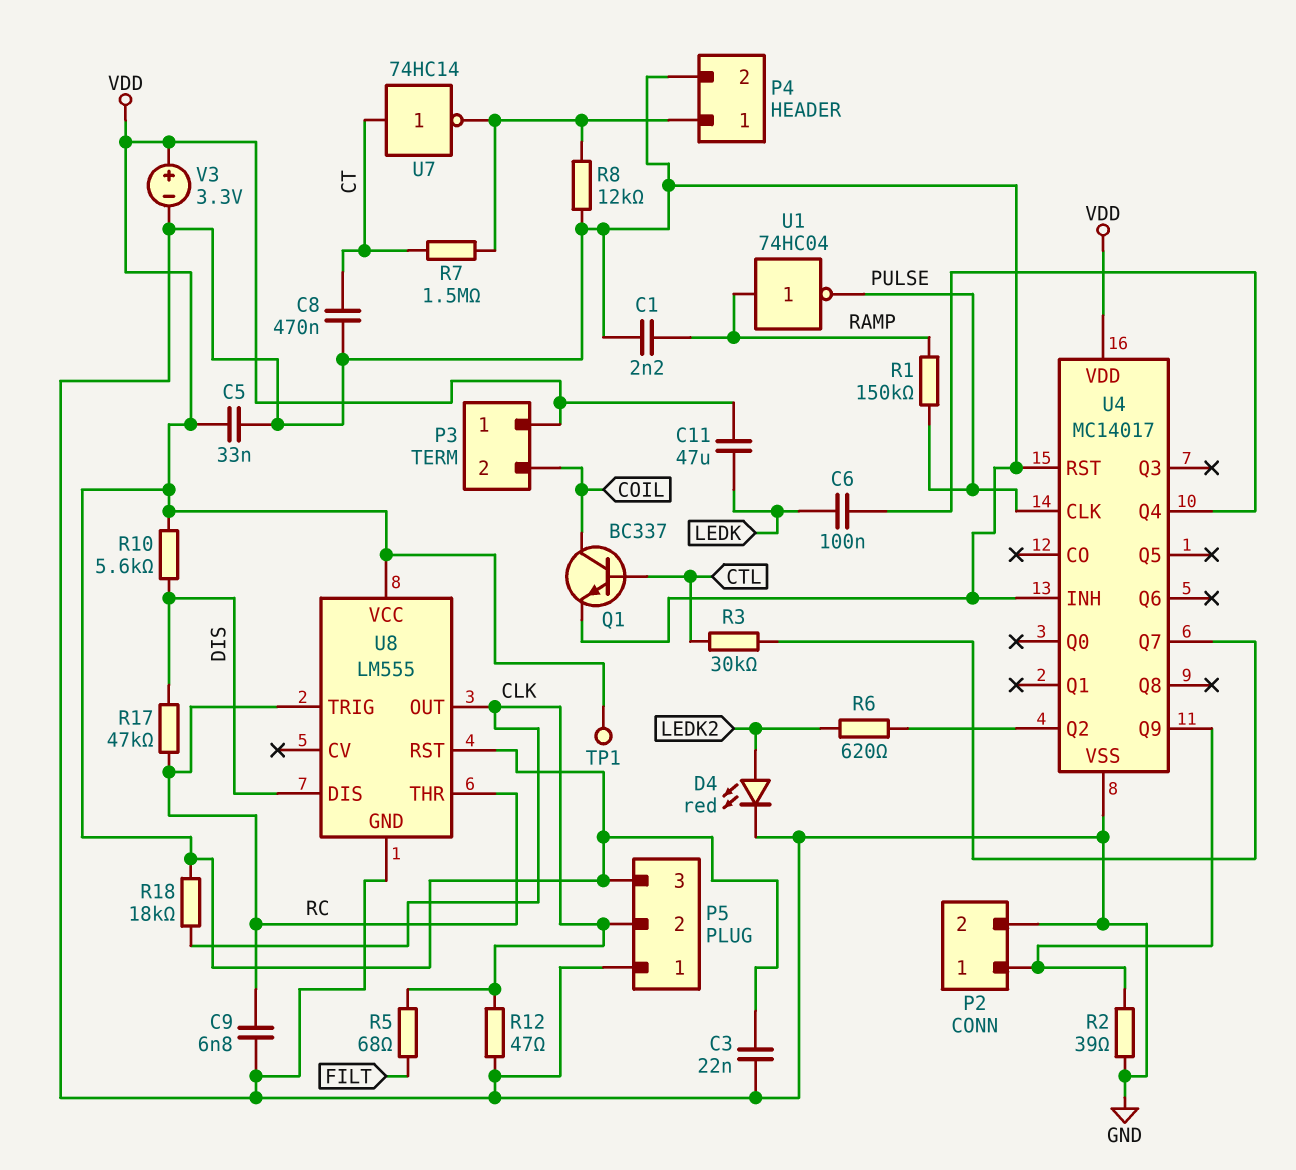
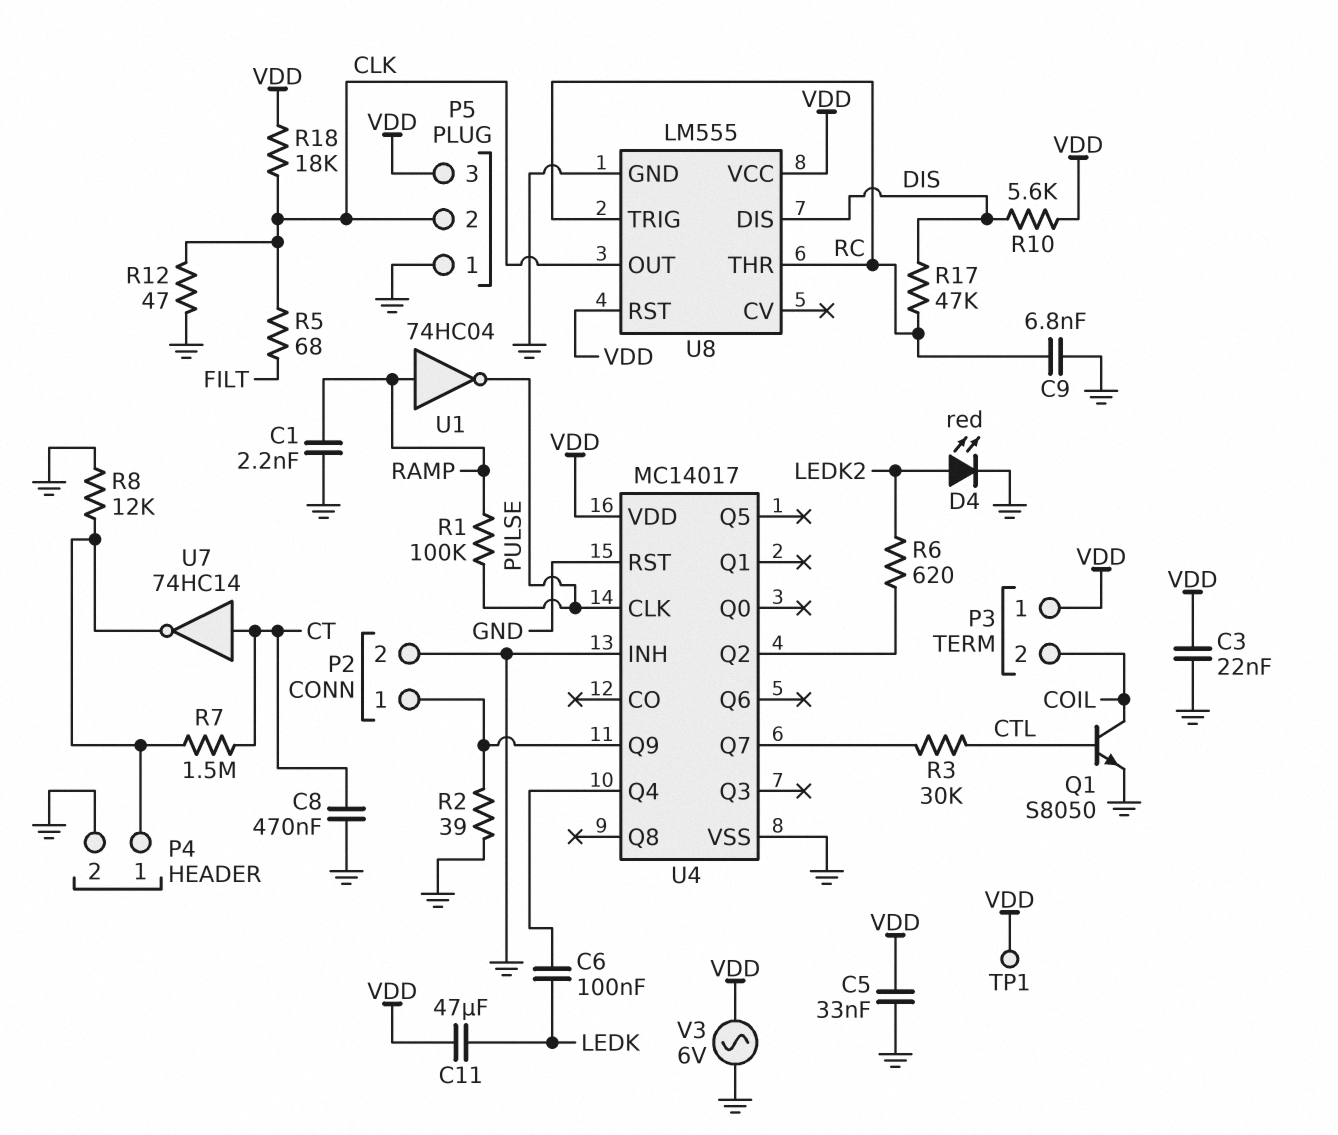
Q1: NPN BC337 (B CTL, C COIL, E GND) -> NPN S8050 (B CTL, C COIL, E GND)
R1: 150k (PULSE, RAMP) -> 100k (PULSE, RAMP)
V3: 3.3V (plus VDD, minus GND) -> AC 6V (GND, VDD)

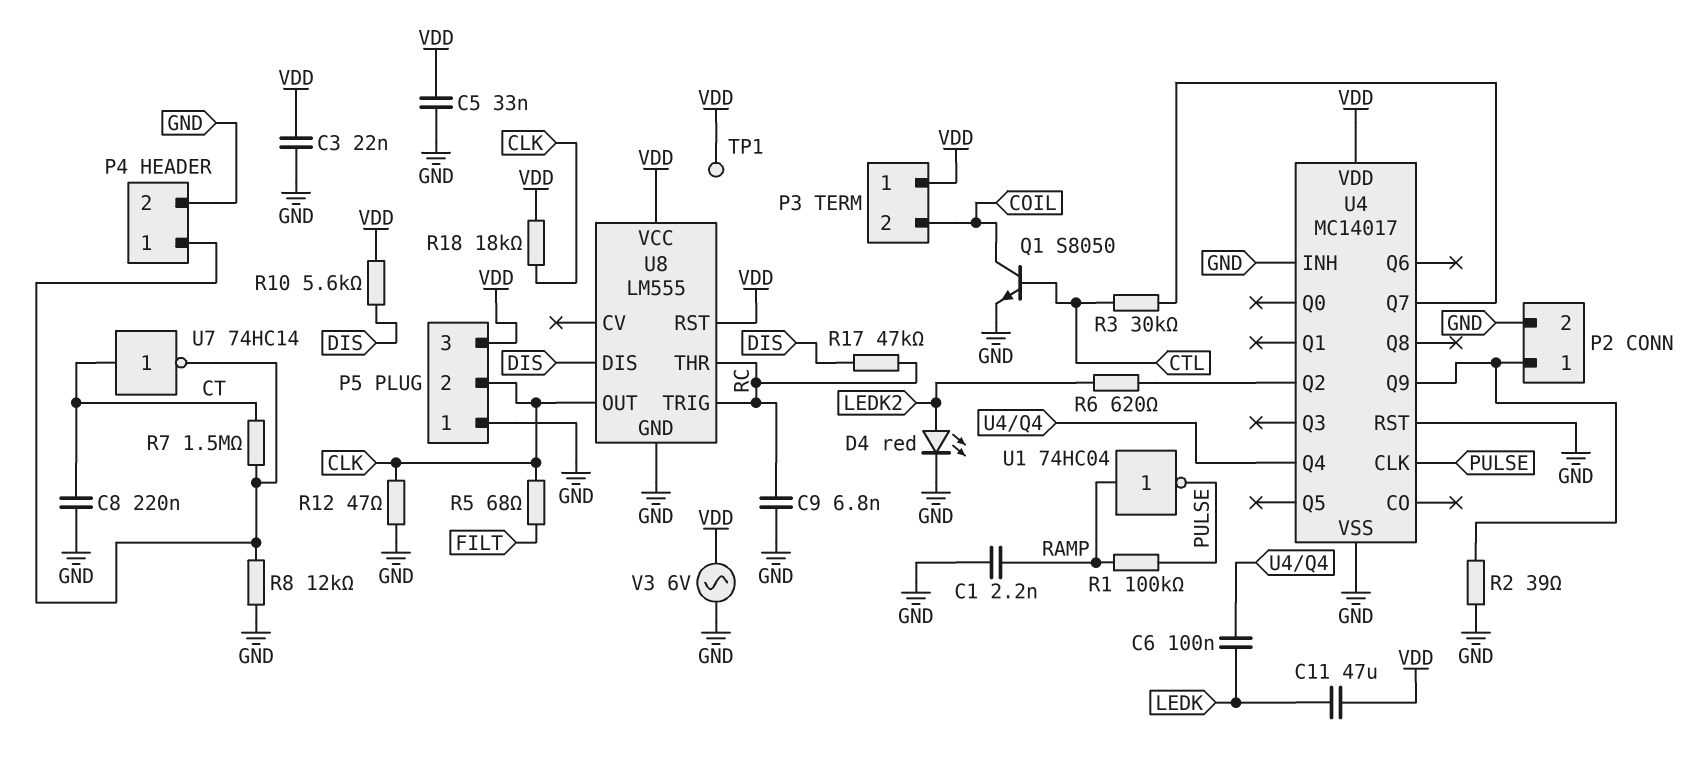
C8: 470nF (CT, GND) -> 220nF (CT, GND)

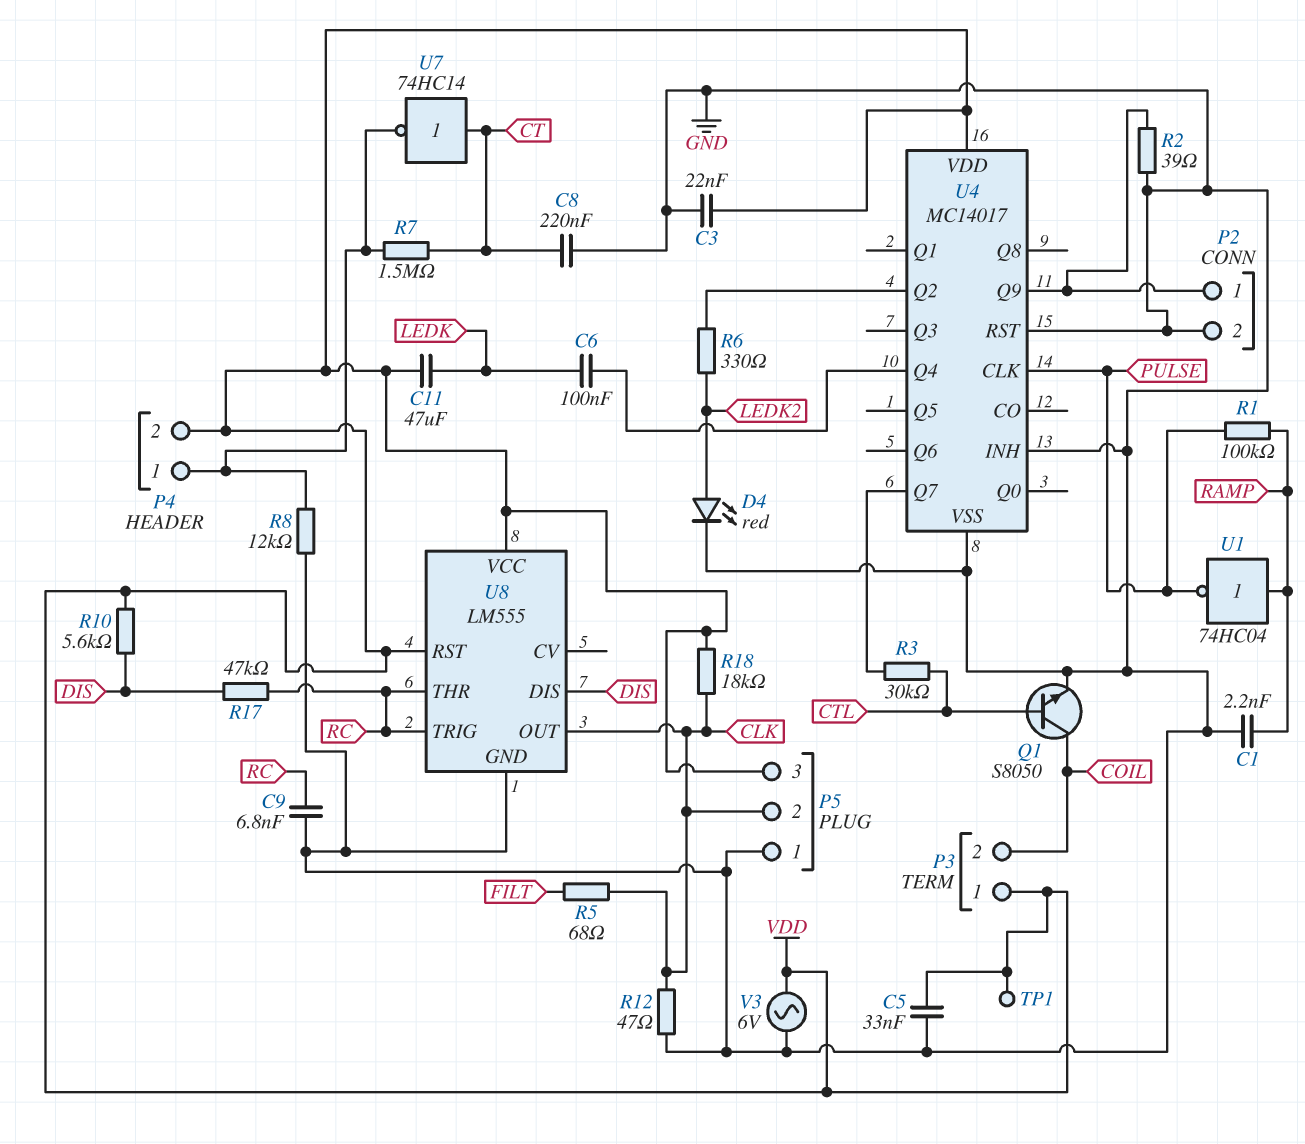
P4 pin 2: GND -> VDD
R6: 620 (LEDK2, U4/Q2) -> 330 (LEDK2, U4/Q2)

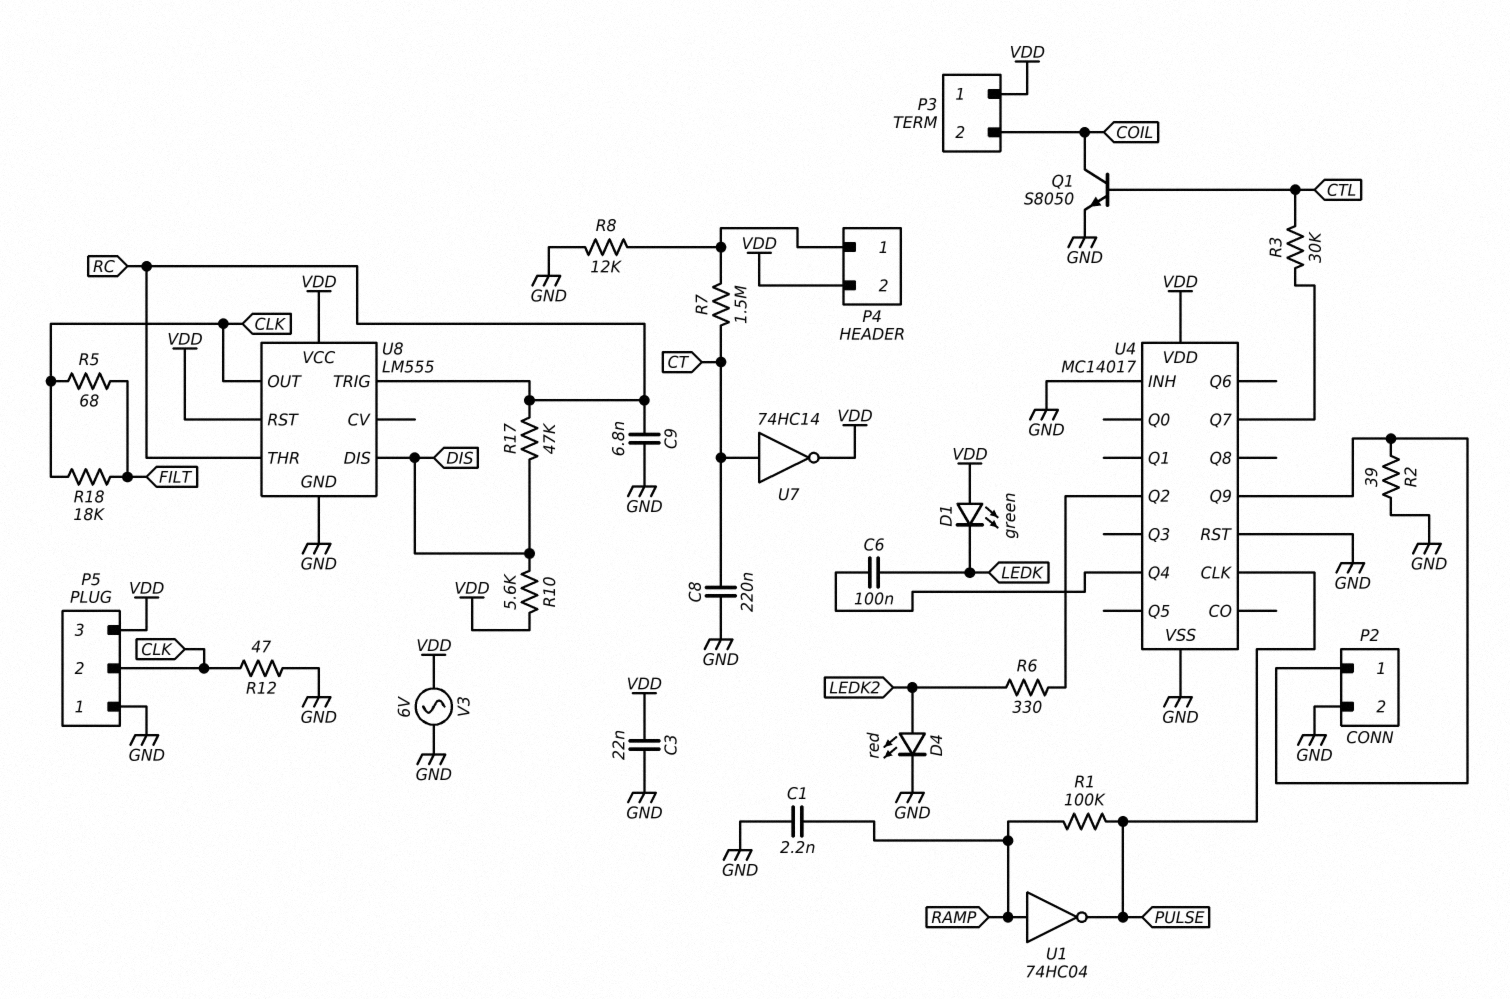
C5: 33nF (GND, VDD) -> none
C11: 47uF (LEDK, VDD) -> none
D1: none -> LED green (A VDD, K LEDK)
R18: 18k (CLK, VDD) -> 18k (CLK, FILT)
TP1: test point (VDD) -> none
U7: NOT 74HC14 (in CT, out P4/1) -> NOT 74HC14 (in CT, out VDD)

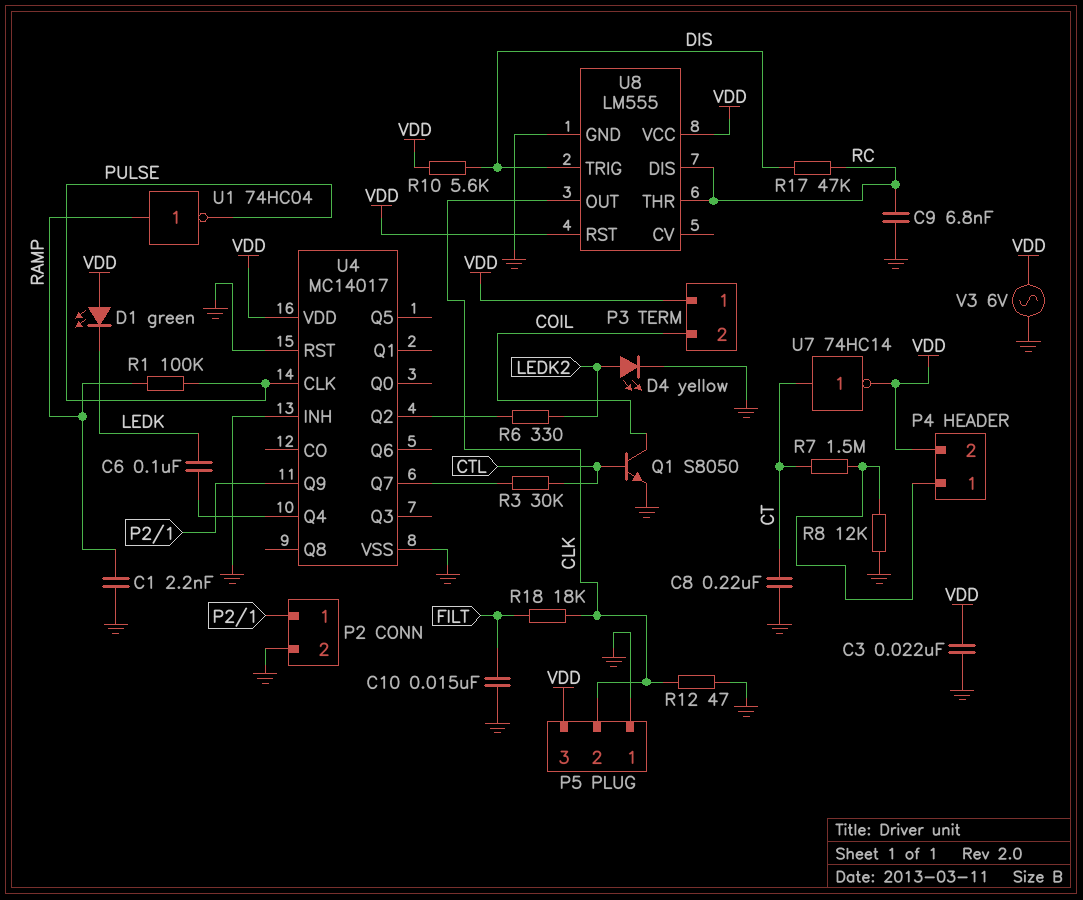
C10: none -> 15nF (FILT, GND)
D4: LED red (A LEDK2, K GND) -> LED yellow (A LEDK2, K GND)
R2: 39 (GND, P2/1) -> none
R5: 68 (CLK, FILT) -> none
U8 pin DIS: DIS -> RC
U8 pin TRIG: RC -> DIS

